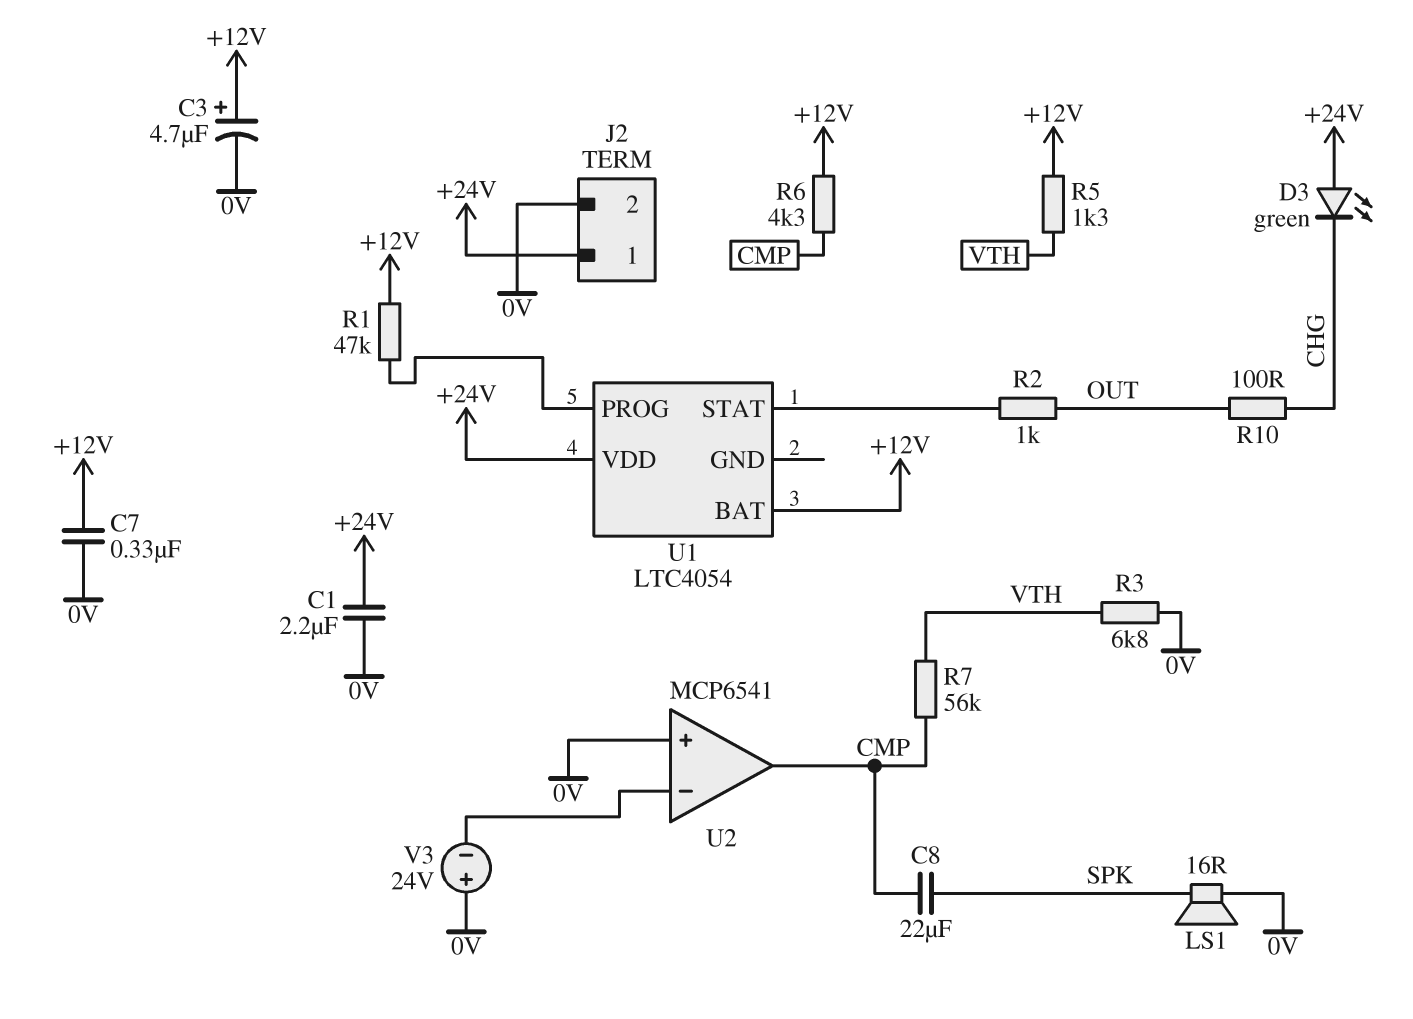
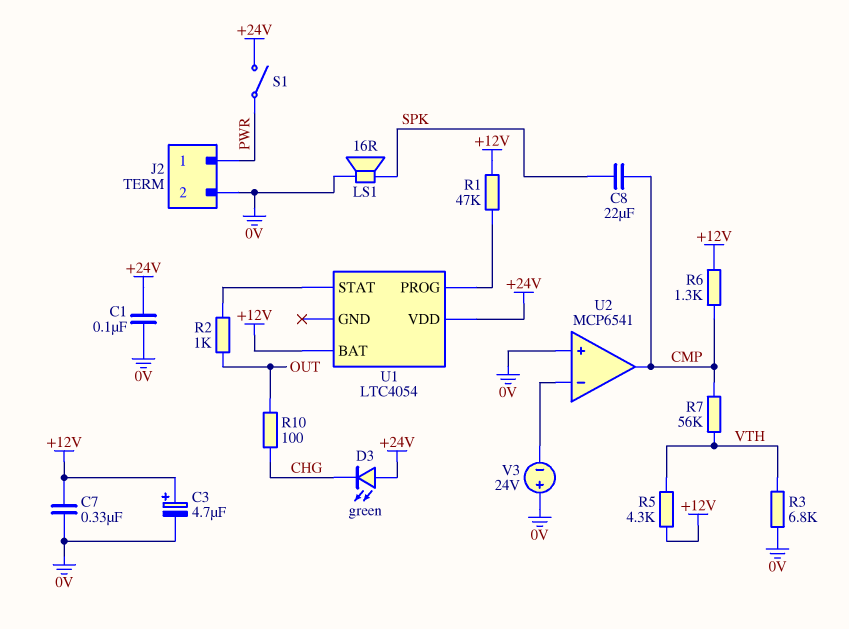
C1: 2.2uF (+24V, 0V) -> 100nF (+24V, 0V)
J2 pin 1: +24V -> PWR
R5: 1.3k (+12V, VTH) -> 4.3k (+12V, VTH)
R6: 4.3k (+12V, CMP) -> 1.3k (+12V, CMP)
S1: none -> switch (+24V, PWR)

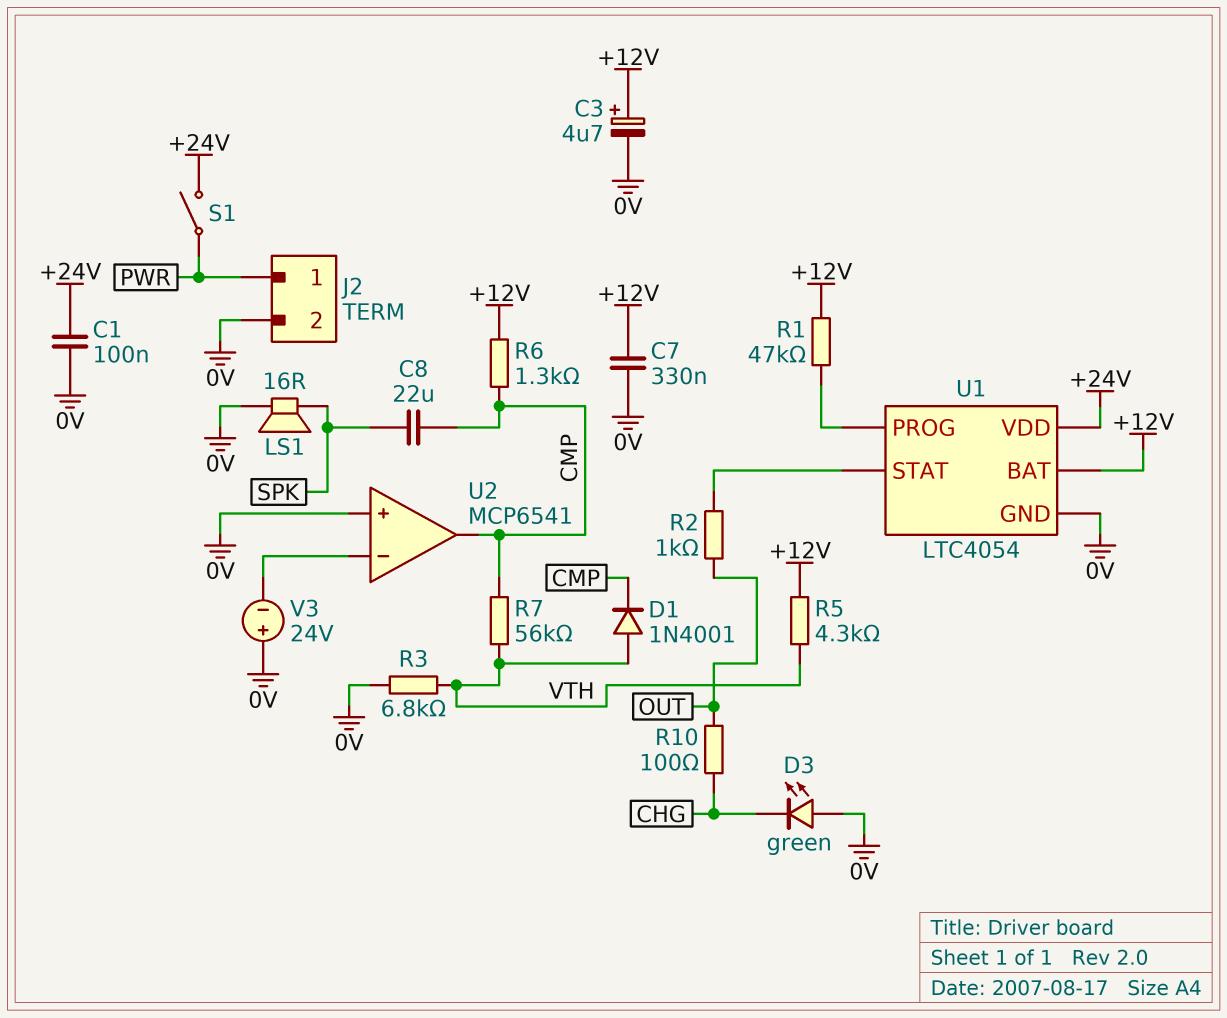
D1: none -> diode 1N4001 (A VTH, K CMP)
D3: LED green (A +24V, K CHG) -> LED green (A 0V, K CHG)
U1 pin GND: none -> 0V

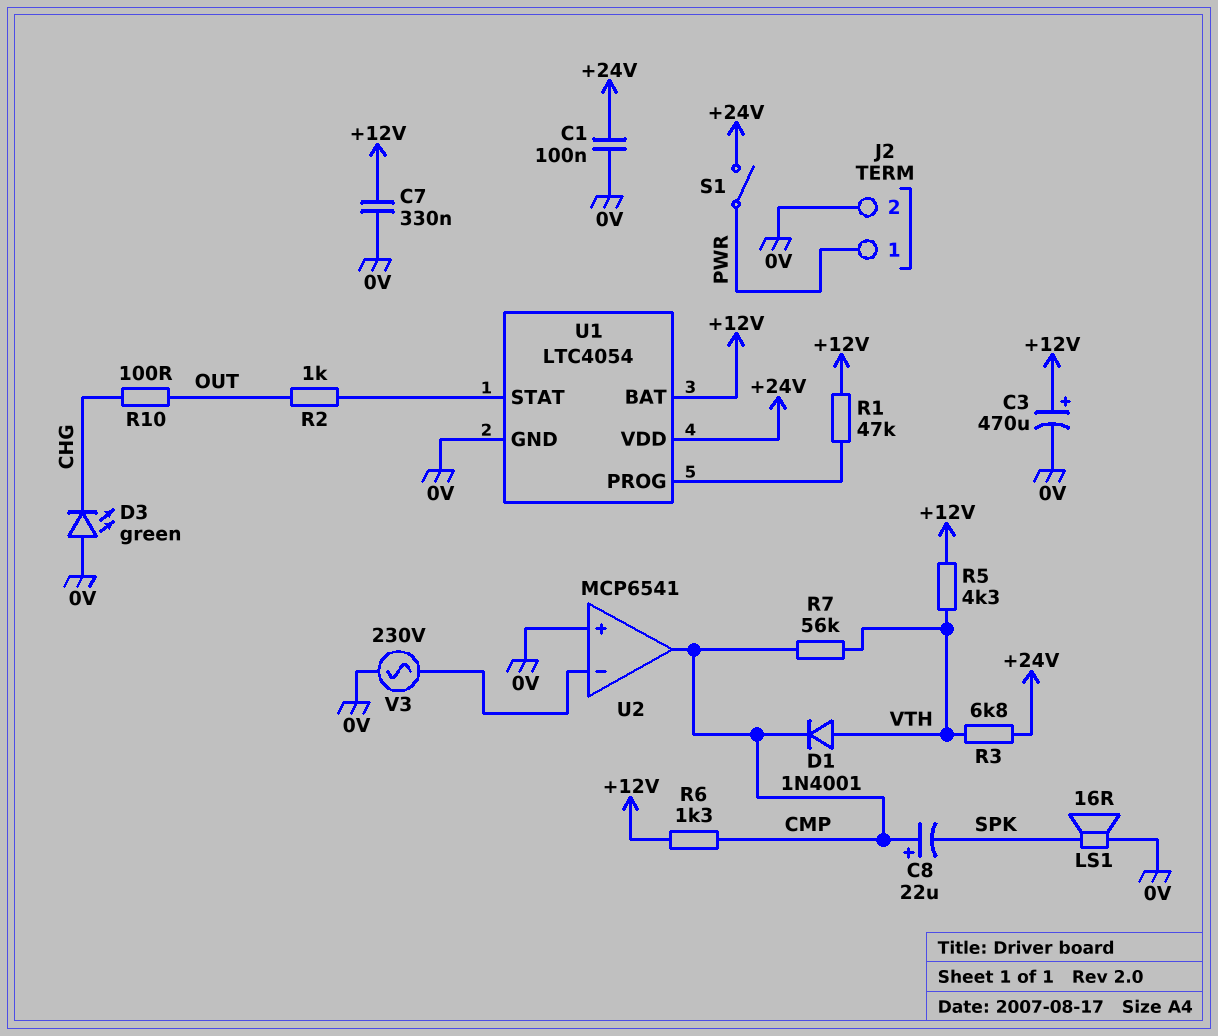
C3: 4.7uF (plus +12V, minus 0V) -> 470uF (plus +12V, minus 0V)
C8: 22uF (CMP, SPK) -> 22uF (plus CMP, minus SPK)
R3: 6.8k (0V, VTH) -> 6.8k (+24V, VTH)
V3: 24V (plus 0V, minus U2/in-) -> AC 230V (0V, U2/in-)

